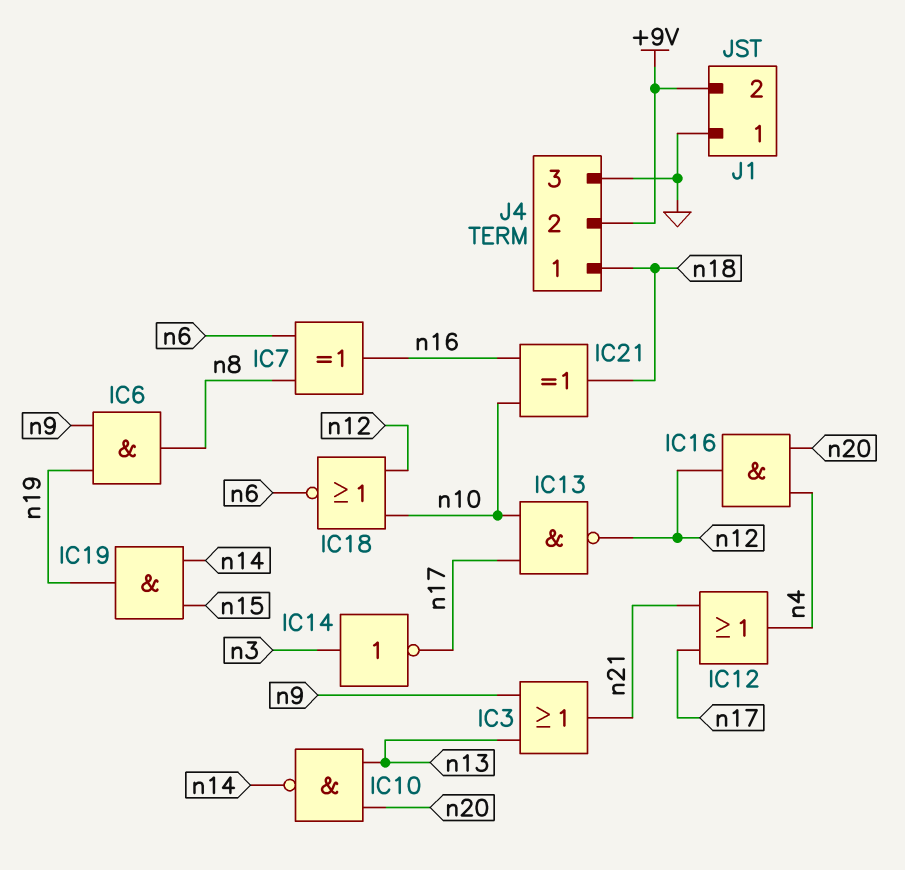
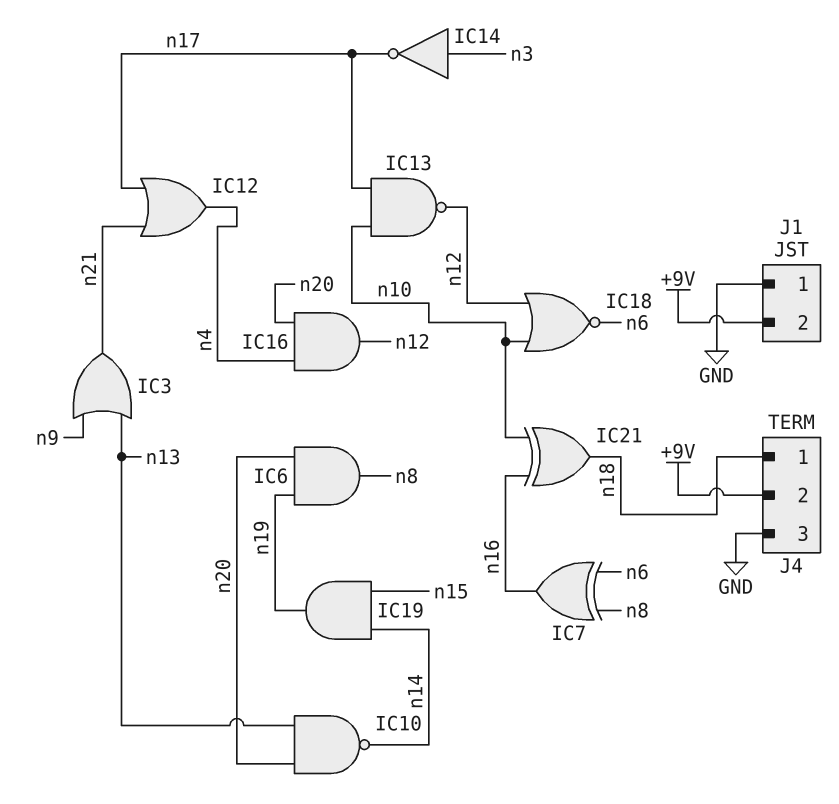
IC6: AND (in n9, in n19, out n8) -> AND (in n19, in n20, out n8)

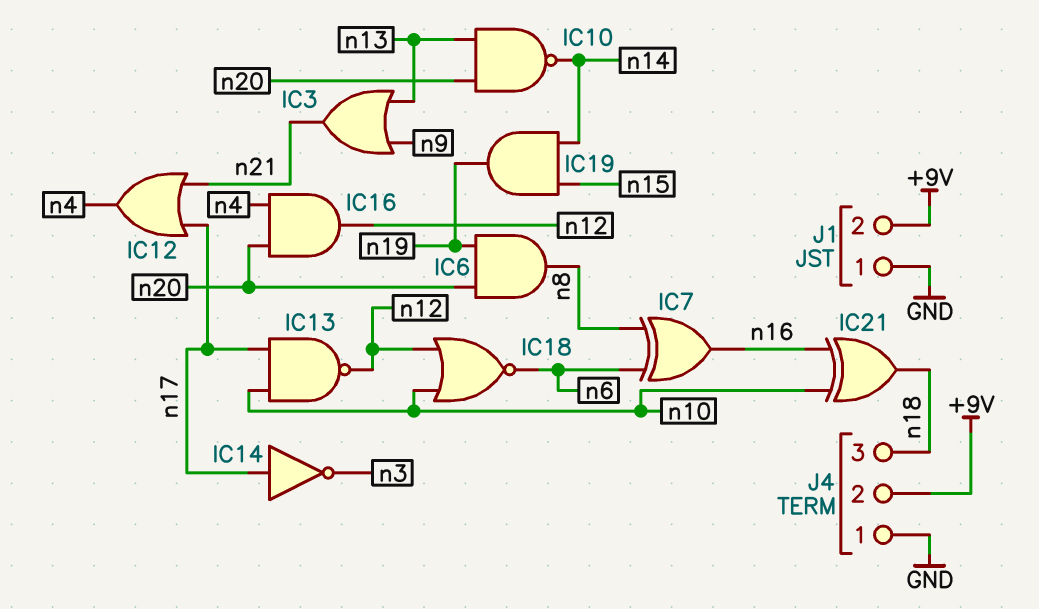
IC14: NOT (in n3, out n17) -> NOT (in n17, out n3)
J4 pin 1: n18 -> GND
J4 pin 3: GND -> n18

